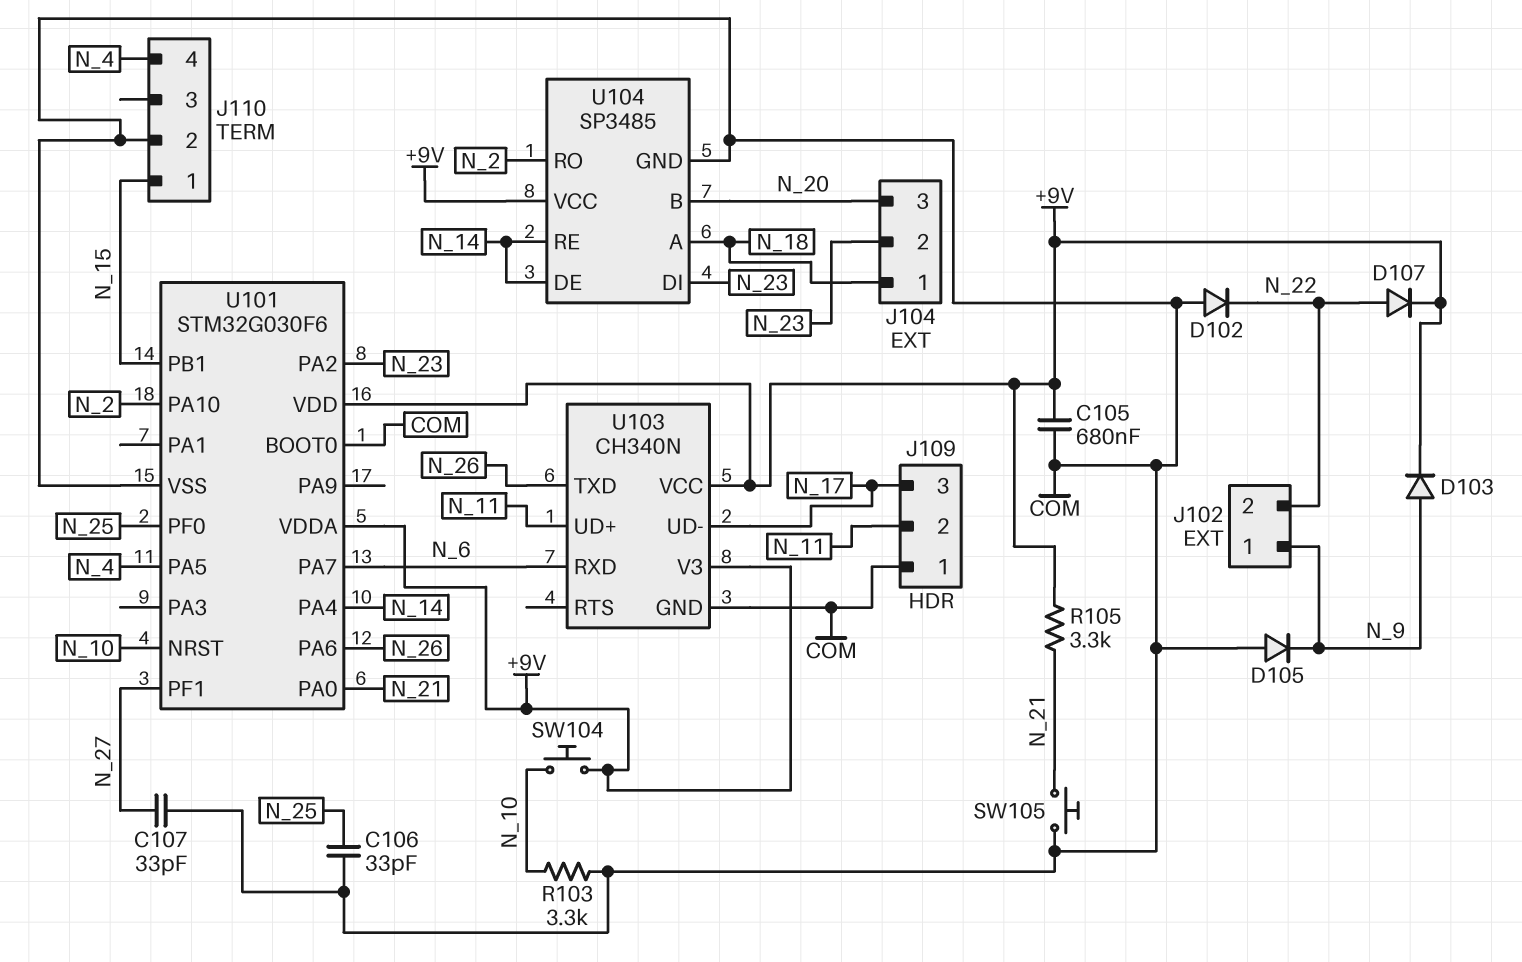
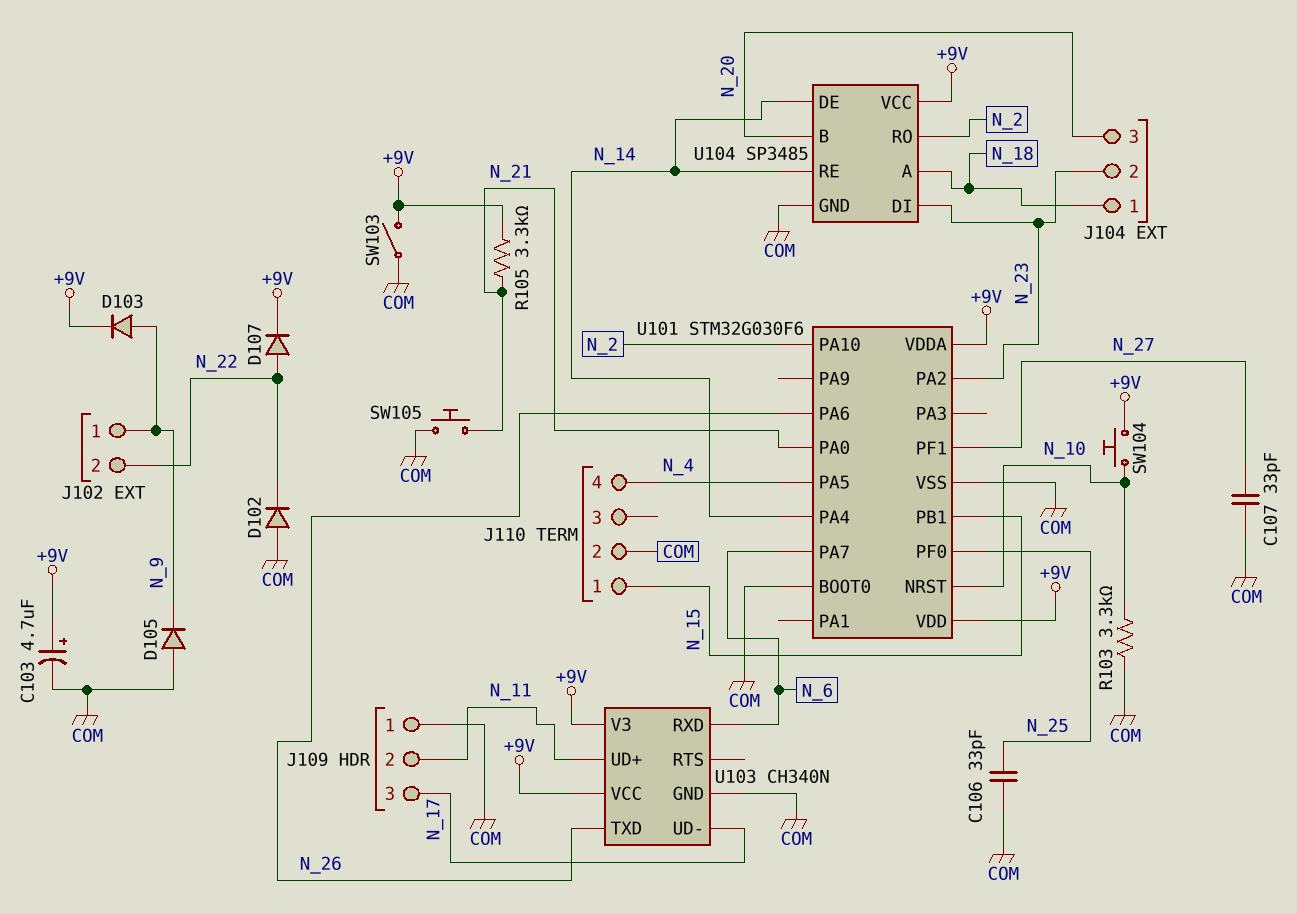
C103: none -> 4.7uF (plus +9V, minus COM)
C105: 680nF (+9V, COM) -> none
SW103: none -> switch (+9V, COM)

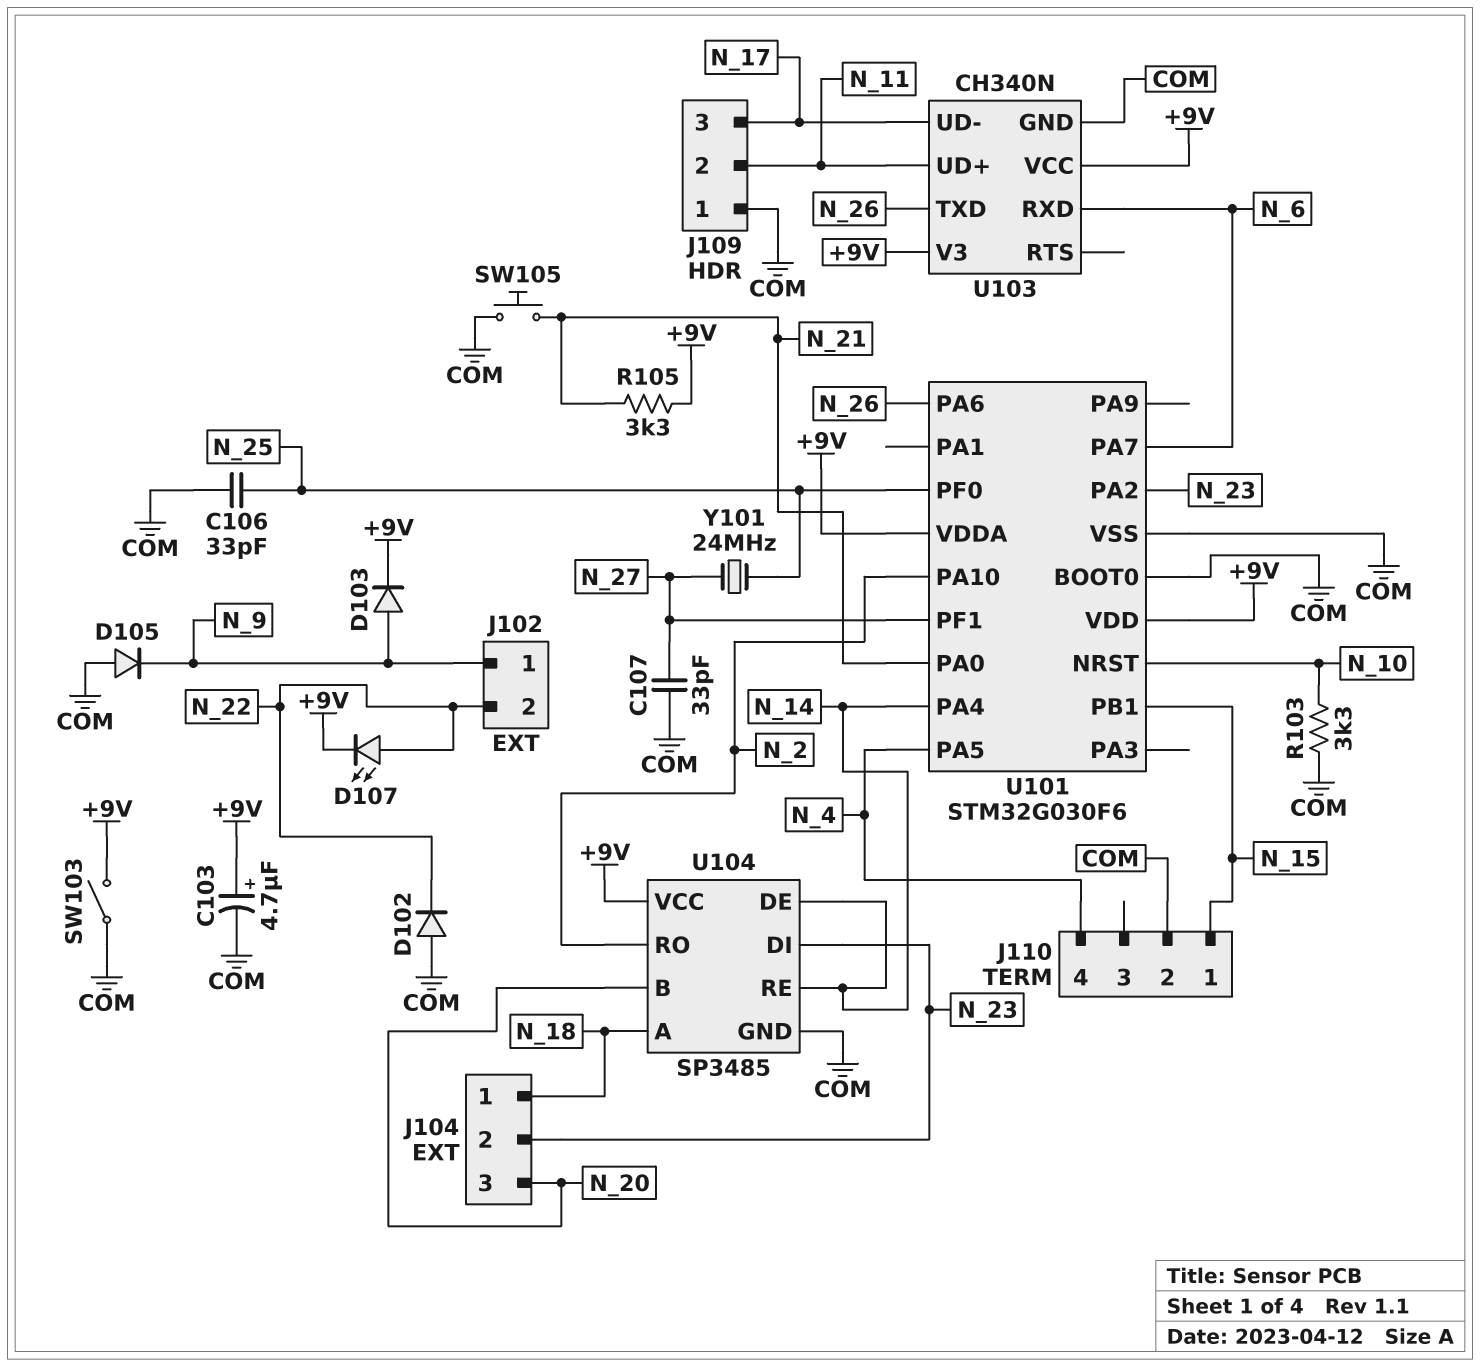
D107: diode (A N_22, K +9V) -> LED (A N_22, K +9V)
SW104: button (+9V, N_10) -> none
Y101: none -> 24MHz (N_25, N_27)

